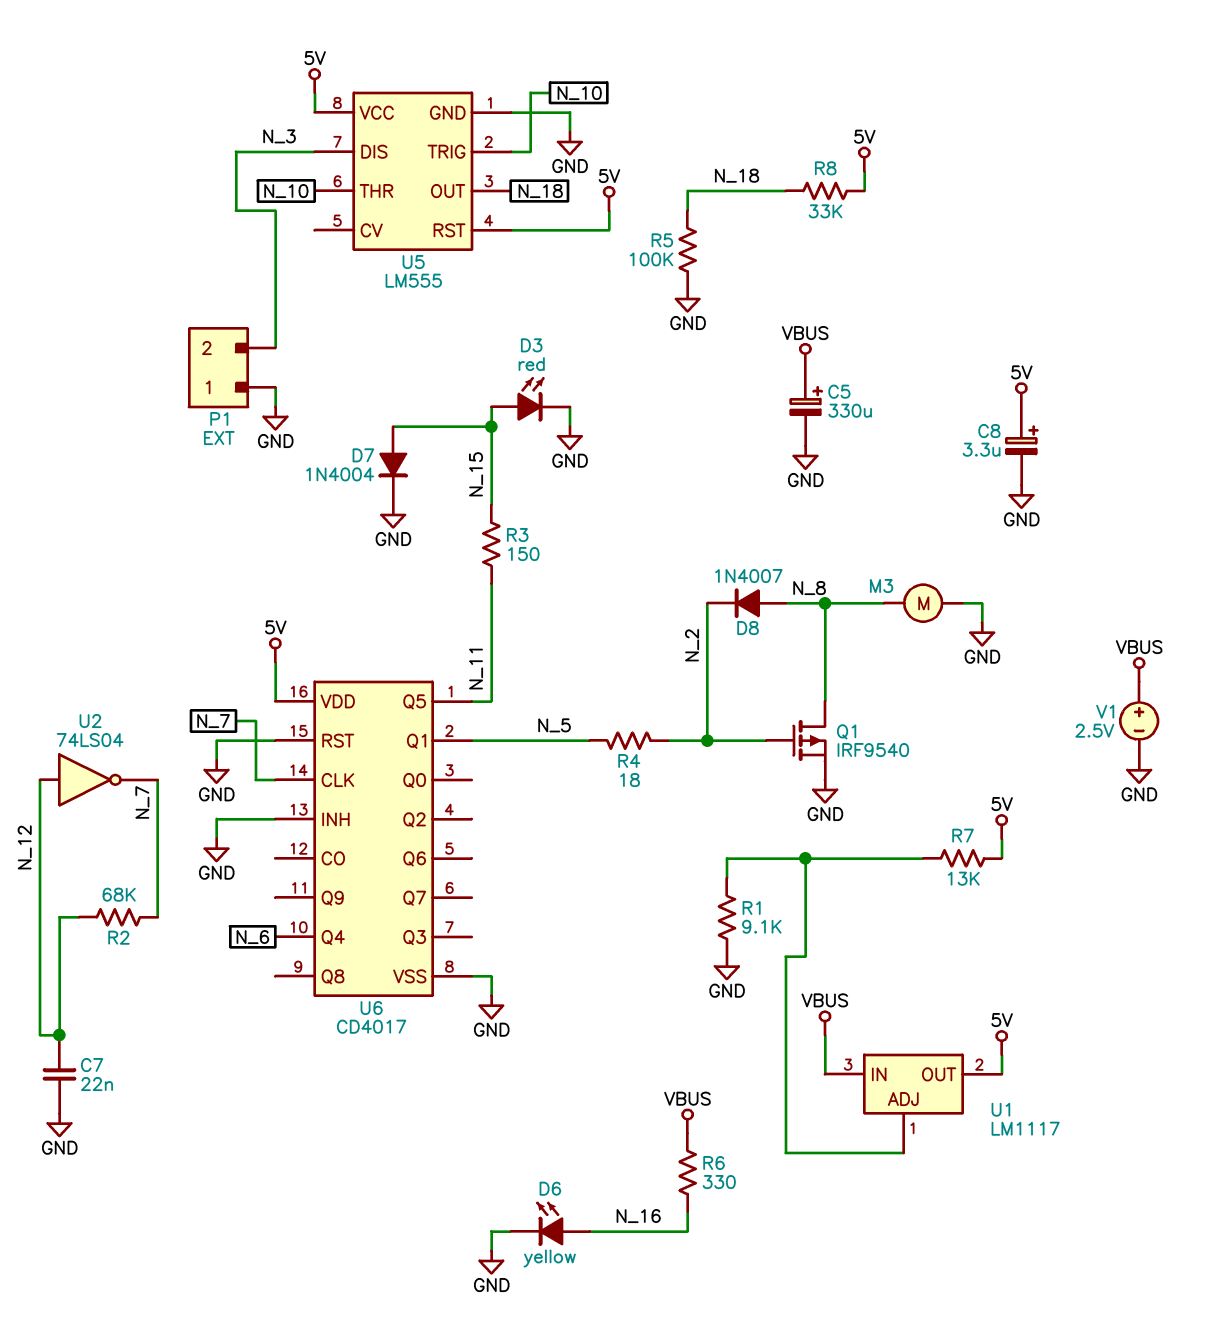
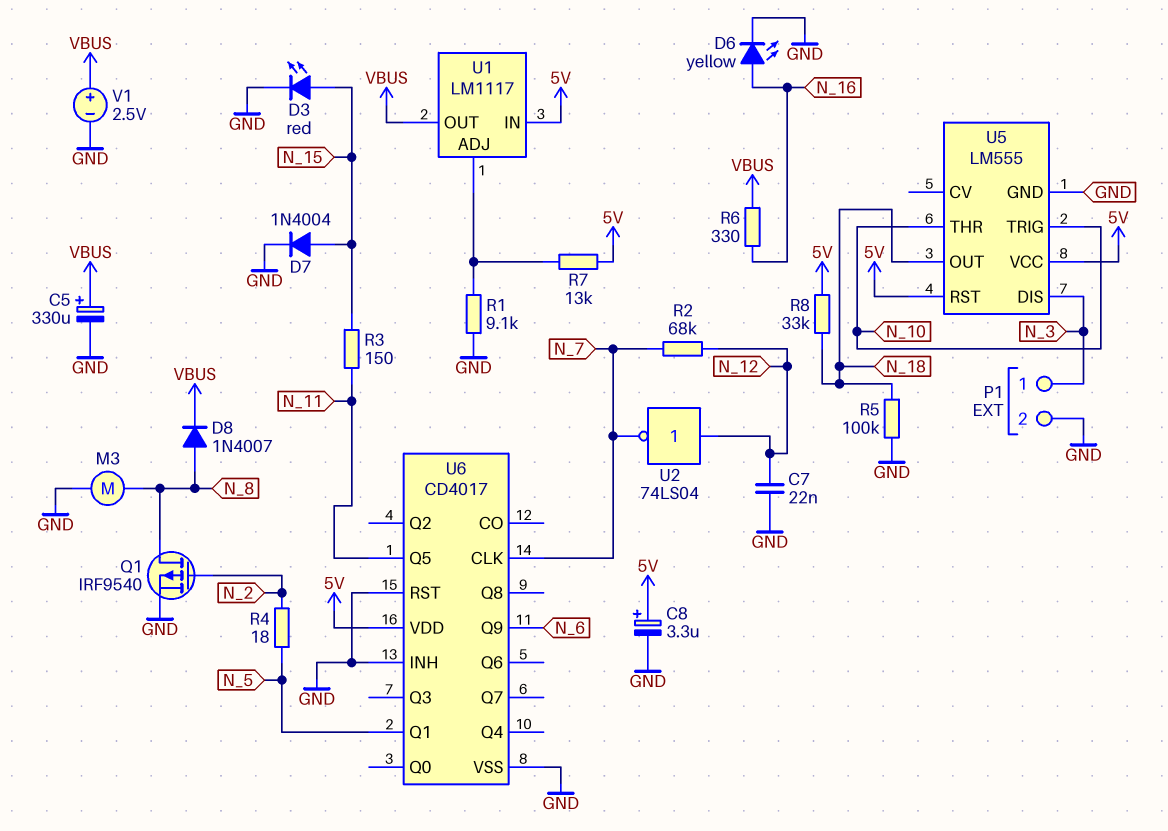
D8: diode 1N4007 (A N_8, K N_2) -> diode 1N4007 (A N_8, K VBUS)
P1 pin 1: GND -> N_3
P1 pin 2: N_3 -> GND
U1 pin IN: VBUS -> 5V
U1 pin OUT: 5V -> VBUS
U6 pin Q4: N_6 -> none
U6 pin Q9: none -> N_6

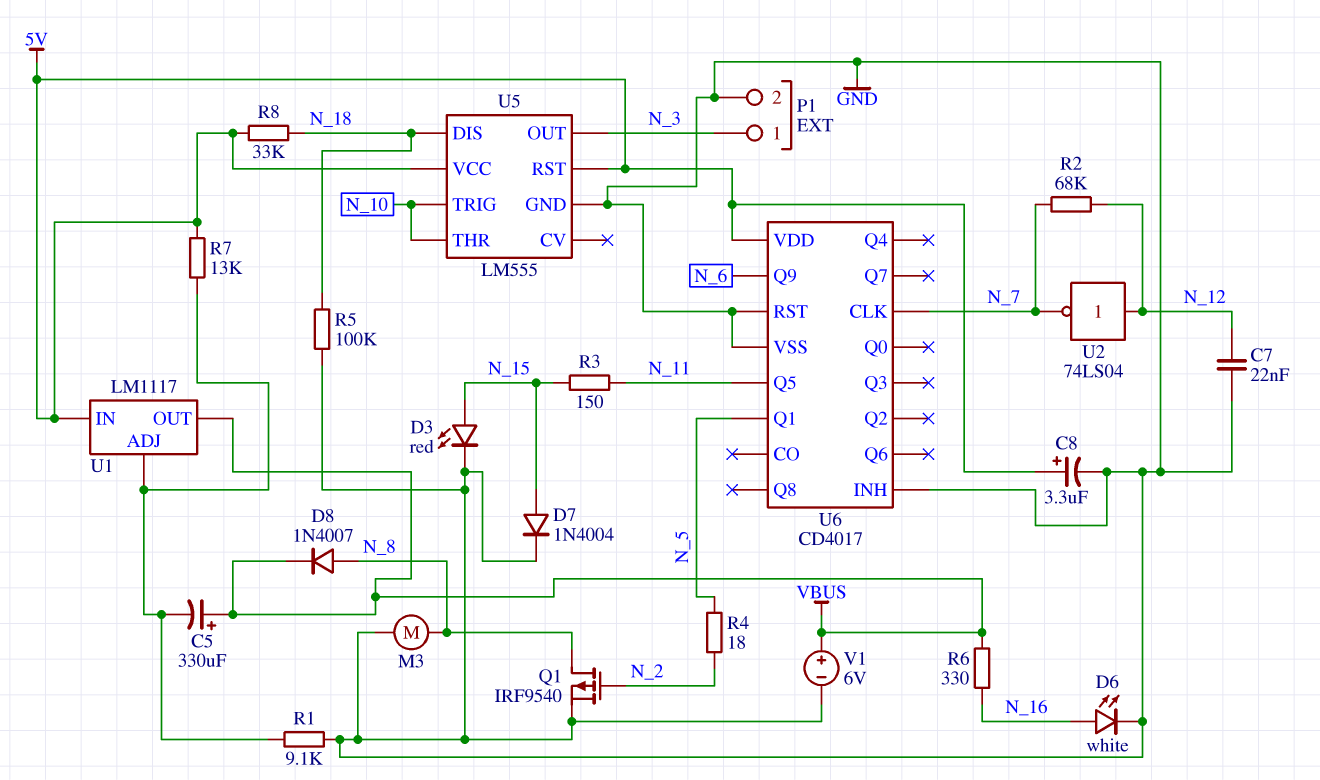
C5: 330uF (plus VBUS, minus GND) -> 330uF (plus VBUS, minus U1/ADJ)
D6: LED yellow (A N_16, K GND) -> LED white (A N_16, K GND)
U5 pin DIS: N_3 -> N_18
U5 pin OUT: N_18 -> N_3
V1: 2.5V (plus VBUS, minus GND) -> 6V (plus VBUS, minus GND)

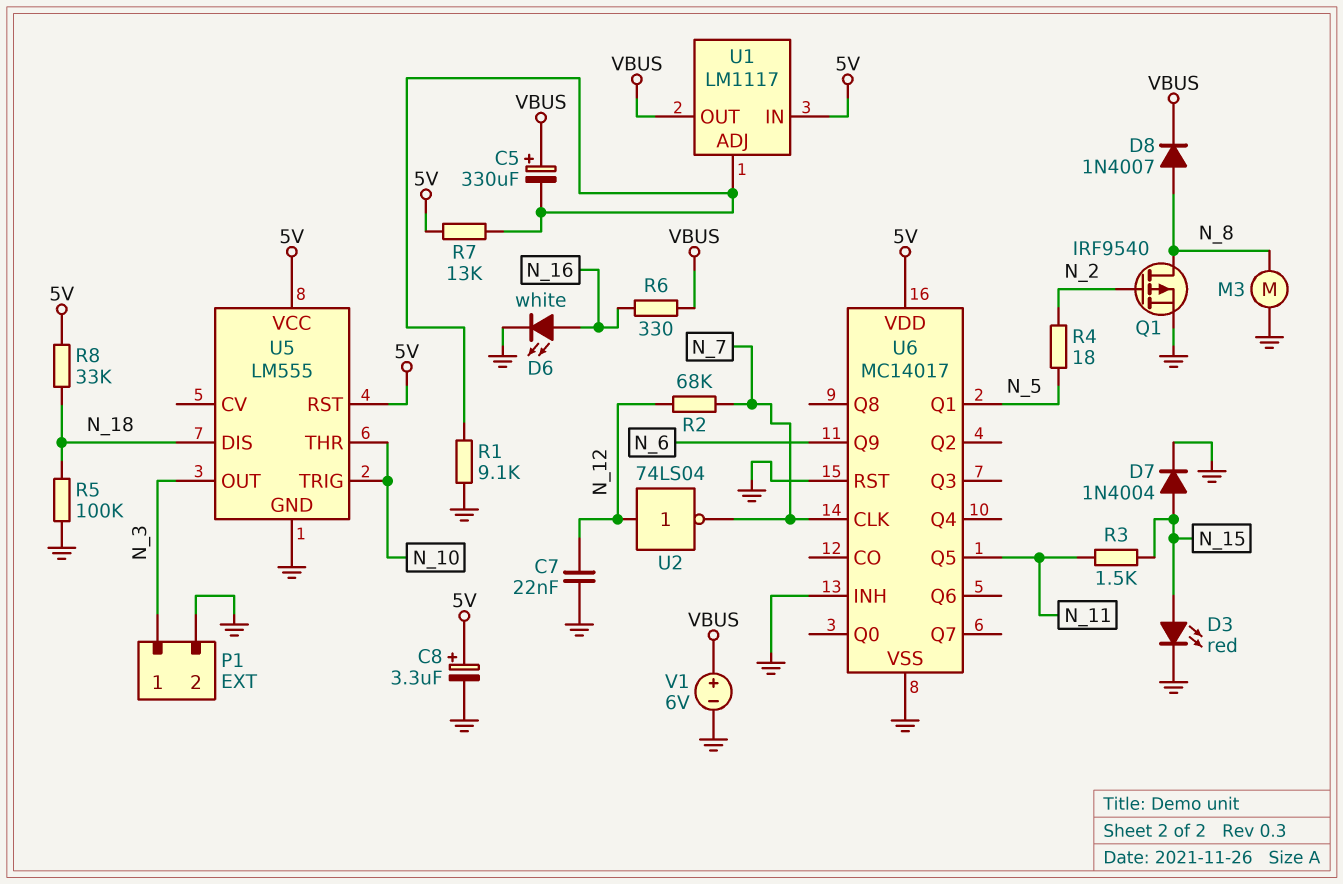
R3: 150 (N_11, N_15) -> 1.5k (N_11, N_15)
U6: CD4017 -> MC14017

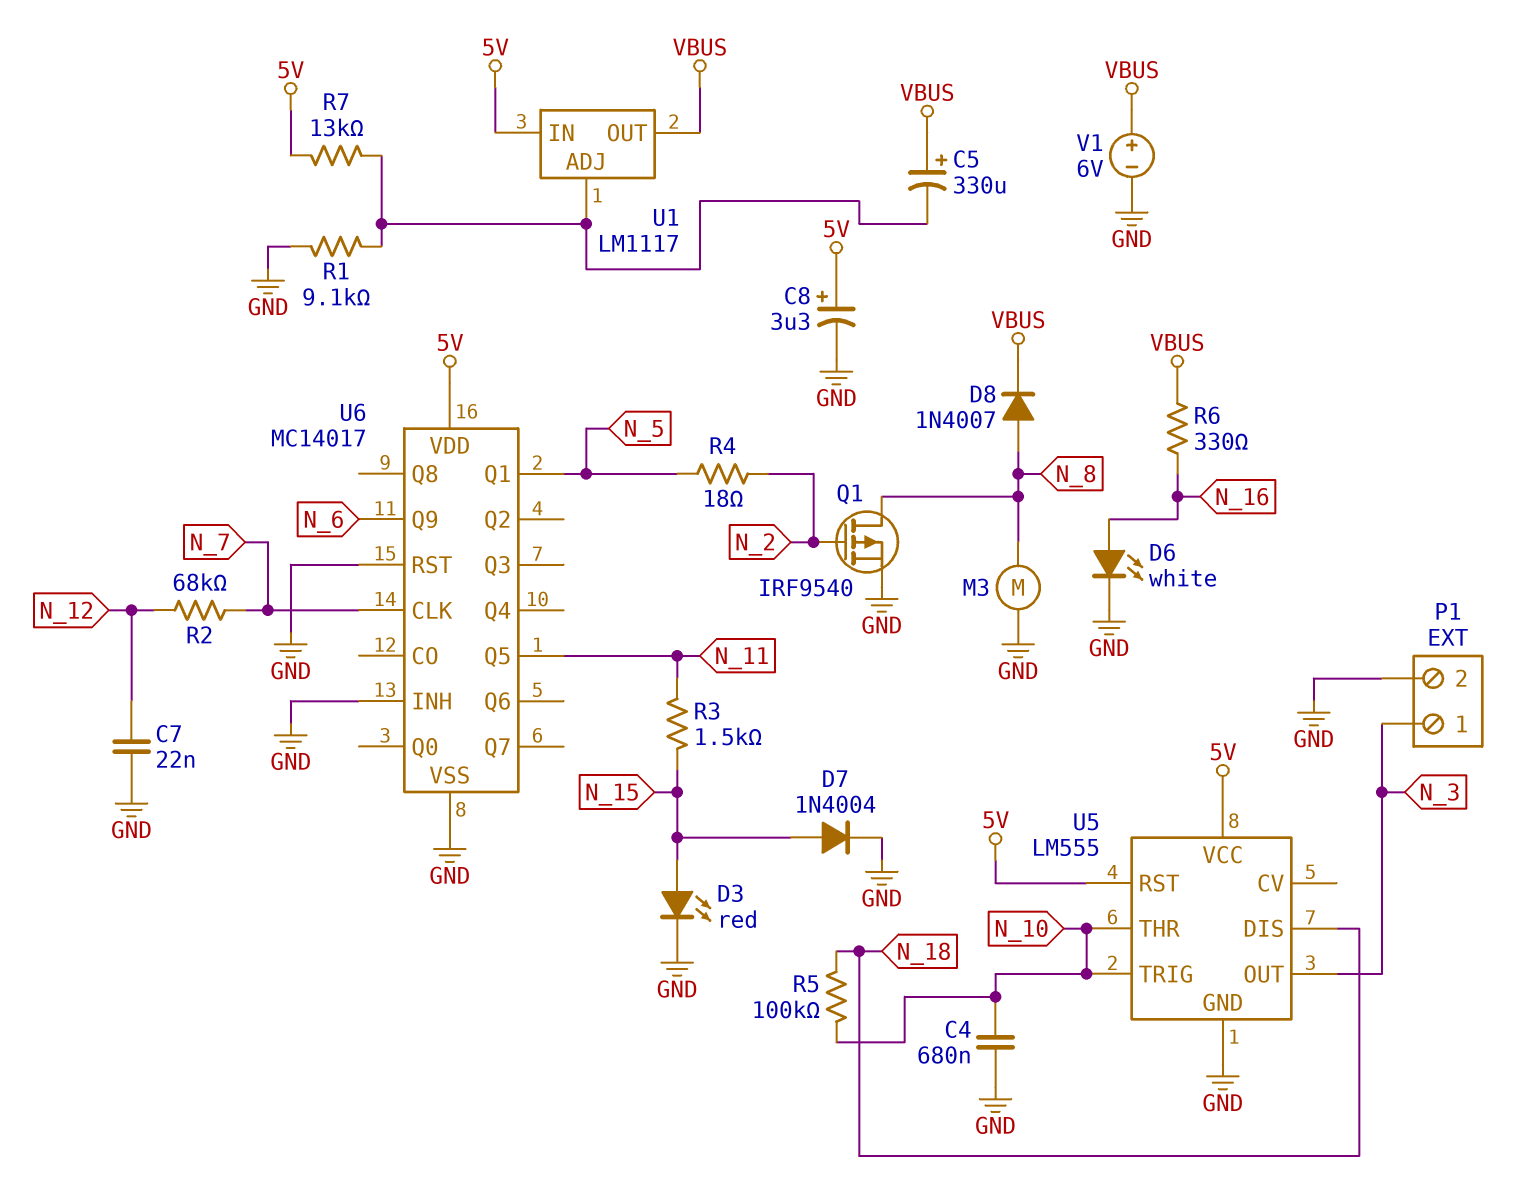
C4: none -> 680nF (GND, N_10)
R5: 100k (GND, N_18) -> 100k (N_10, N_18)
R8: 33k (5V, N_18) -> none
U2: NOT 74LS04 (in N_12, out N_7) -> none

